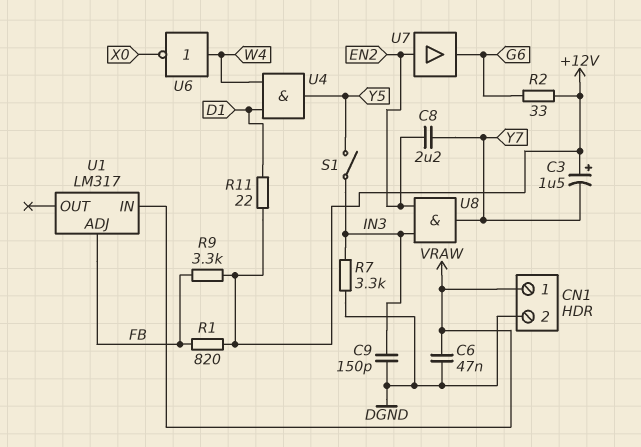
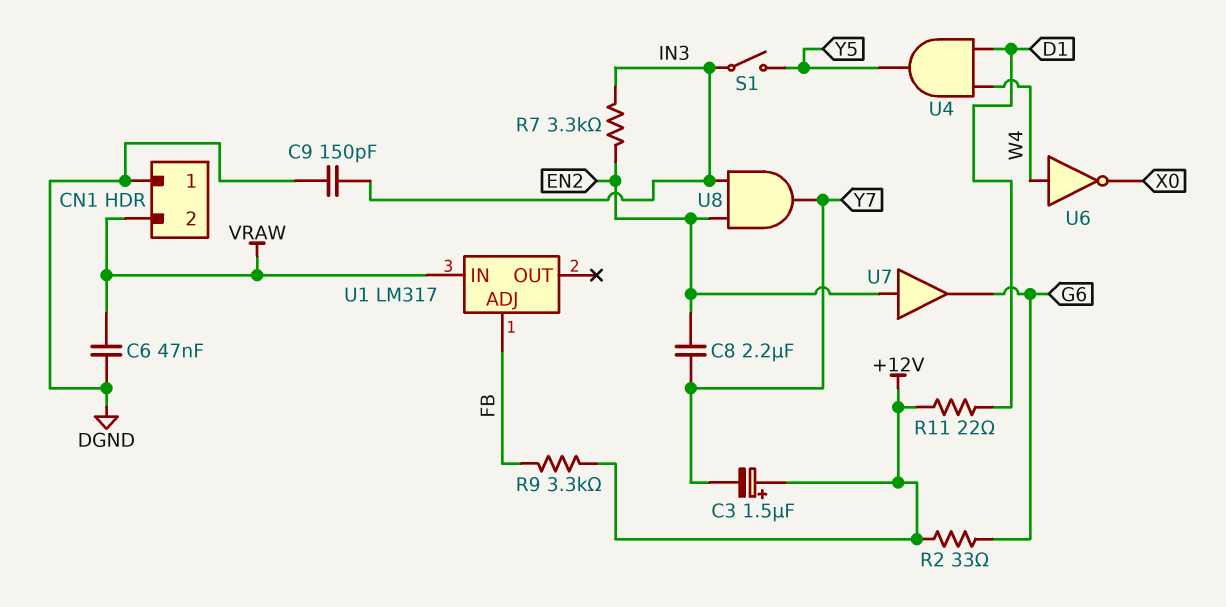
CN1 pin 1: VRAW -> DGND
CN1 pin 2: DGND -> VRAW
R1: 820 (+12V, FB) -> none
R7: 3.3k (DGND, IN3) -> 3.3k (EN2, IN3)

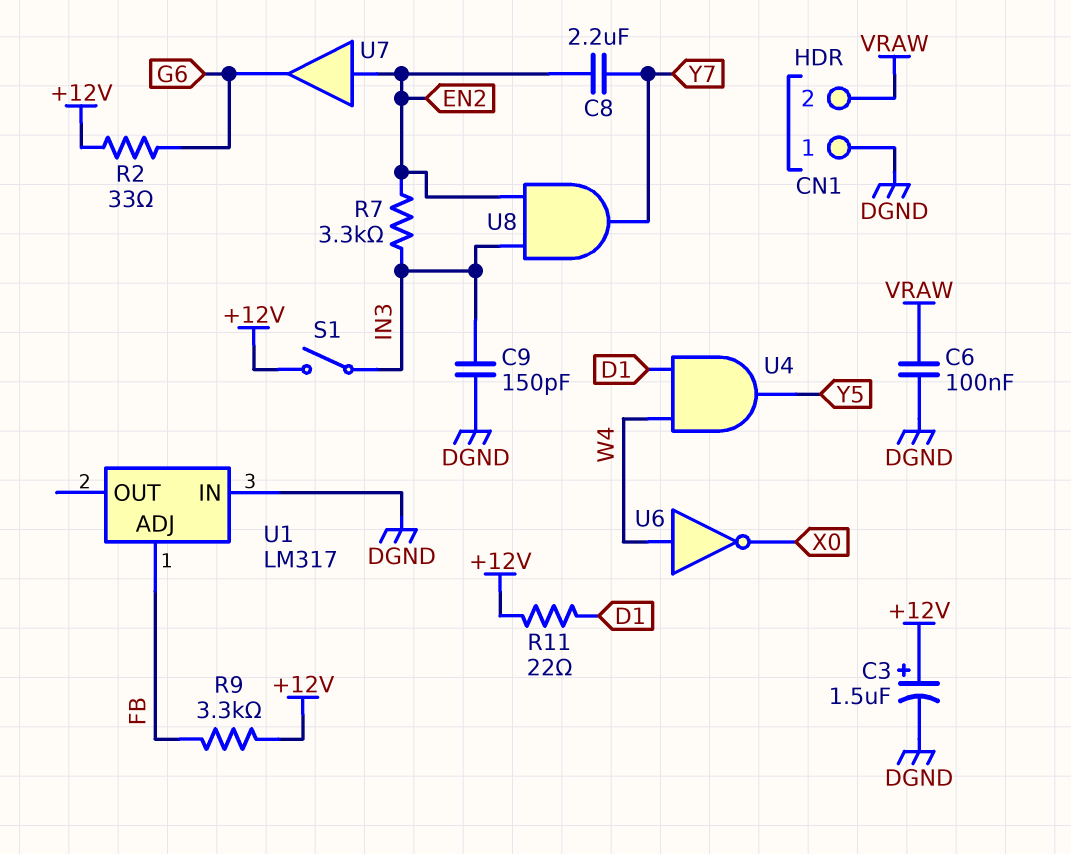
C3: 1.5uF (plus +12V, minus Y7) -> 1.5uF (plus +12V, minus DGND)
C6: 47nF (DGND, VRAW) -> 100nF (DGND, VRAW)
S1: switch (IN3, Y5) -> switch (+12V, IN3)
U1 pin IN: VRAW -> DGND

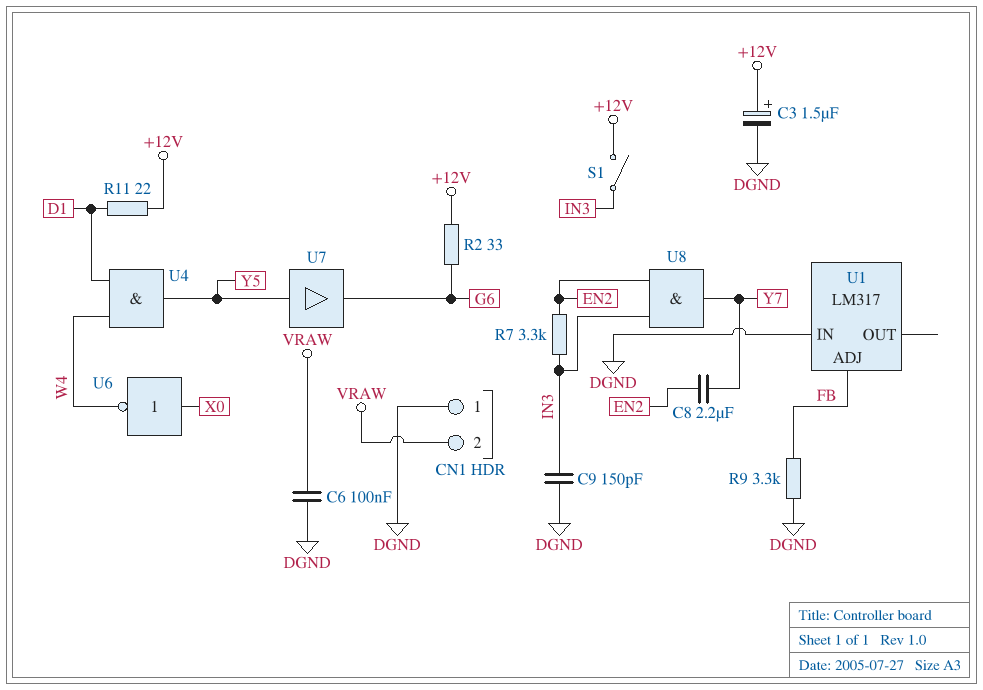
R9: 3.3k (+12V, FB) -> 3.3k (DGND, FB)
U6: NOT (in W4, out X0) -> NOT (in X0, out W4)
U7: buffer (in EN2, out G6) -> buffer (in Y5, out G6)

